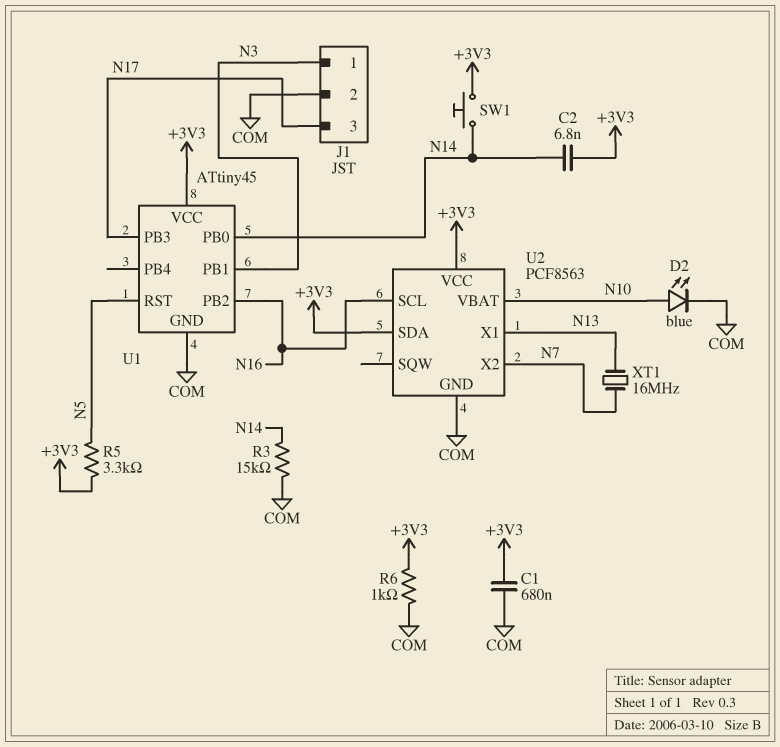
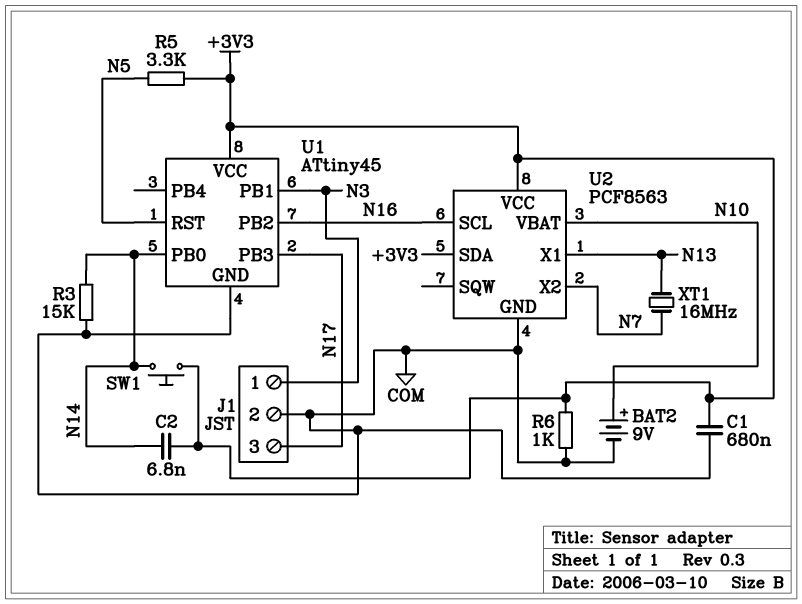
BAT2: none -> 9V (plus N10, minus COM)
D2: LED blue (A N10, K COM) -> none

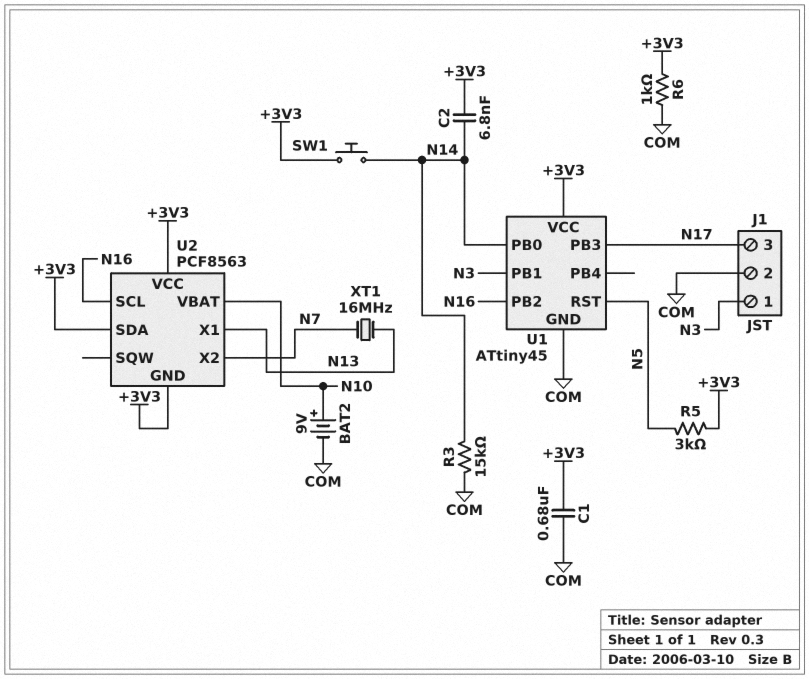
R5: 3.3k (+3V3, N5) -> 3k (+3V3, N5)
U2 pin GND: COM -> +3V3

